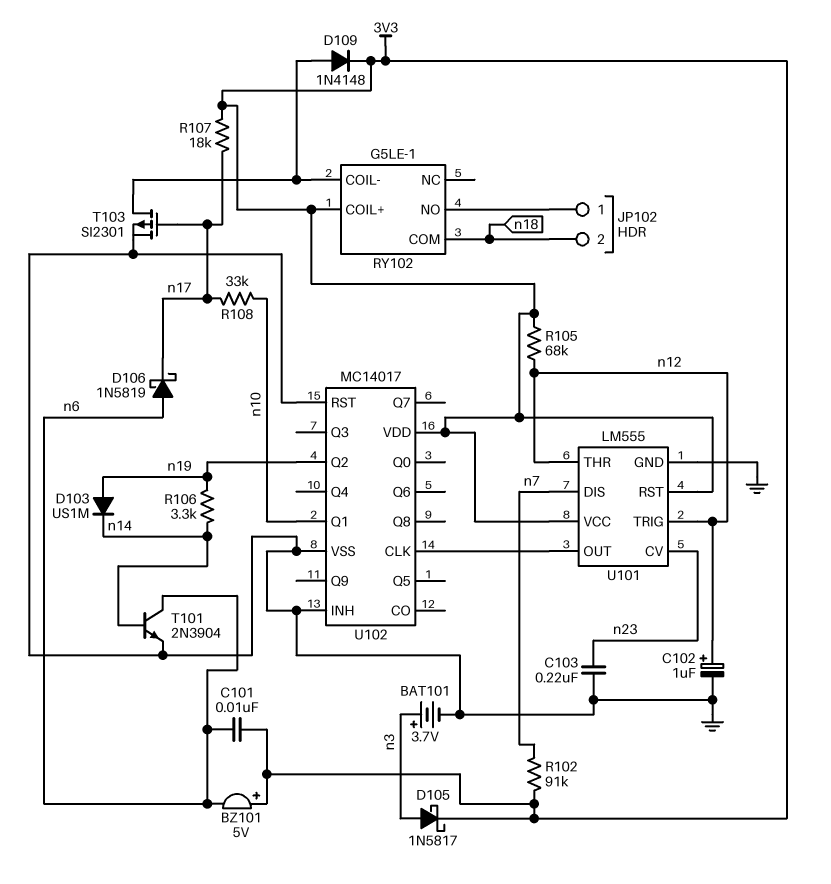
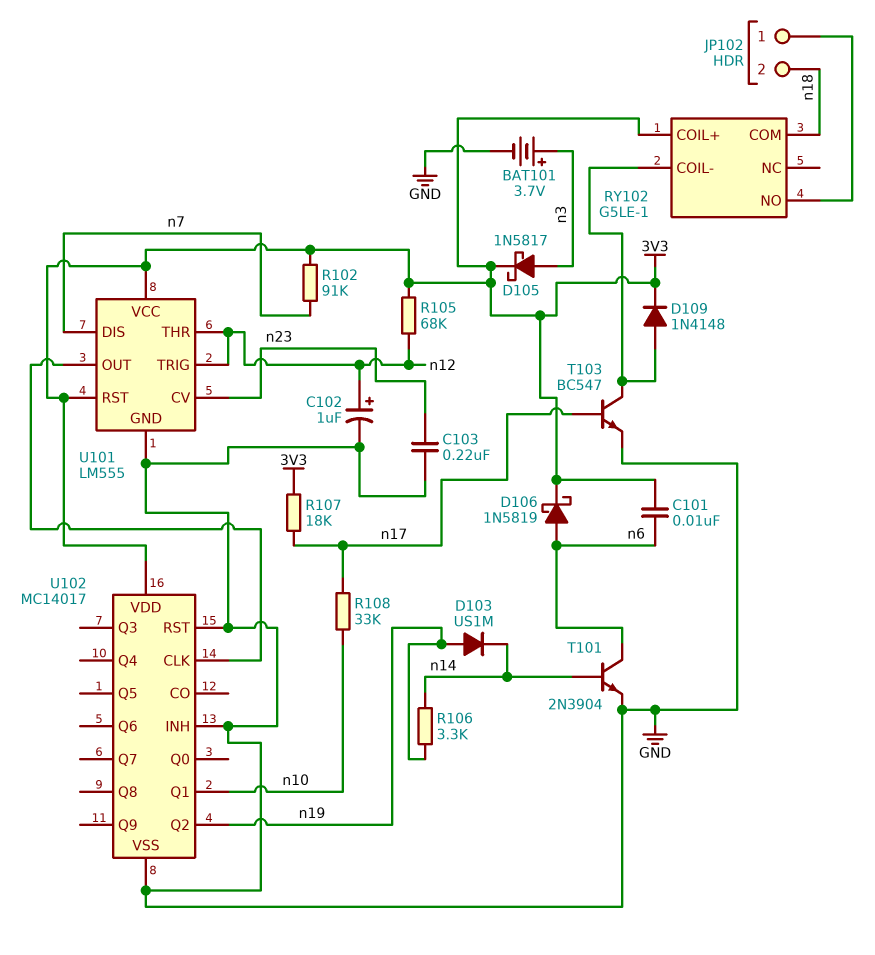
BZ101: buzzer 5V (plus 3V3, minus n6) -> none
D106: schottky 1N5819 (A n6, K n17) -> schottky 1N5819 (A n6, K 3V3)
T103: PMOS SI2301 (G n17, D RY102/COIL-, S GND) -> NPN BC547 (B n17, C RY102/COIL-, E GND)

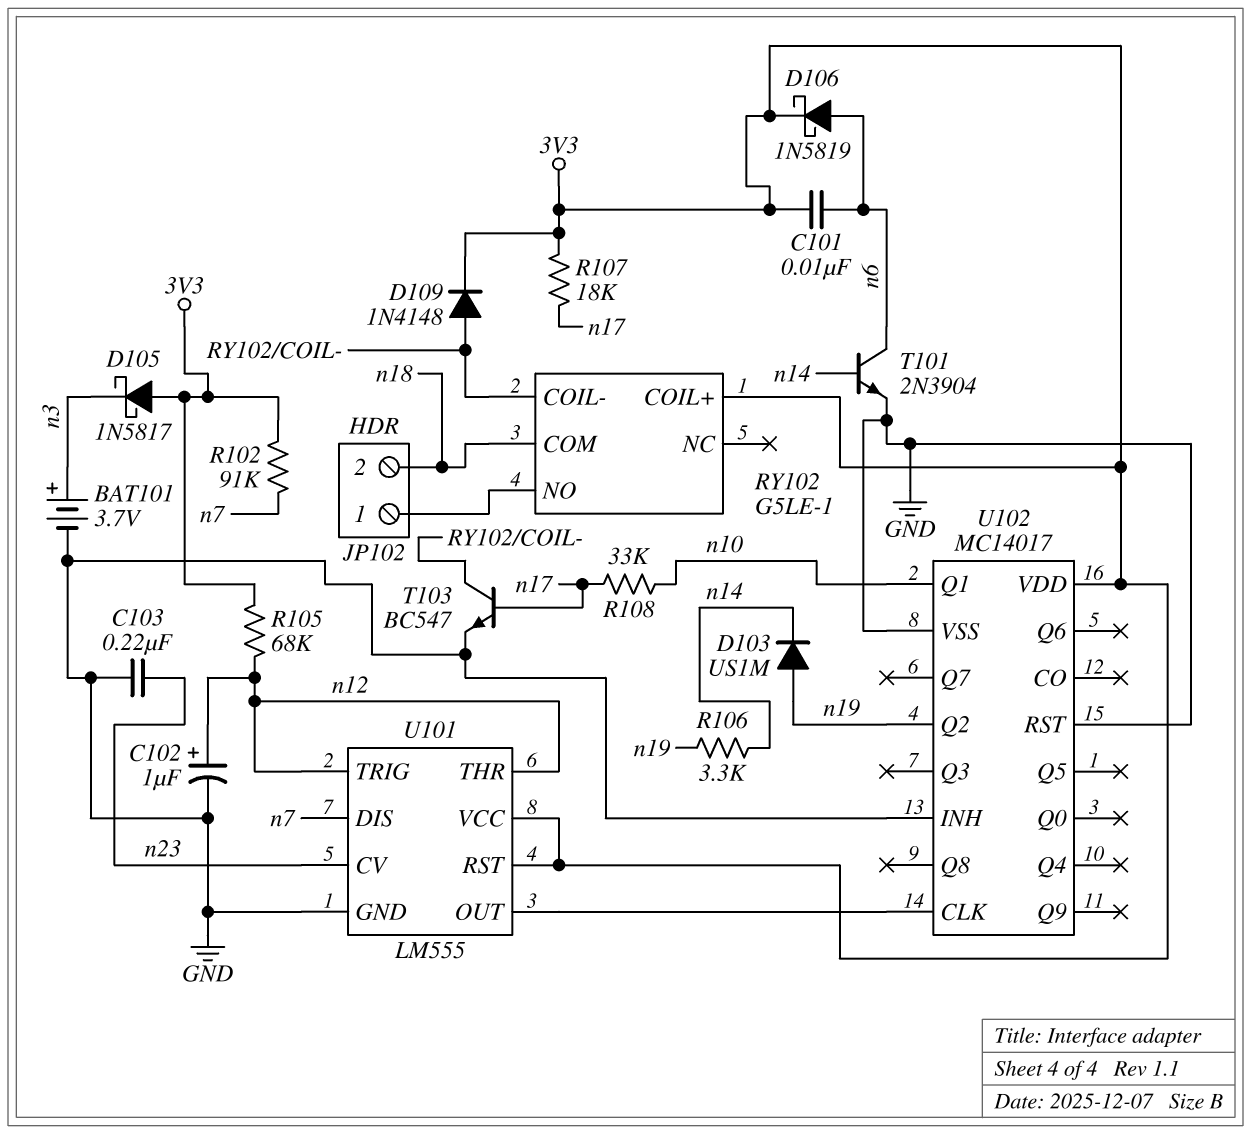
D105: schottky 1N5817 (A n3, K 3V3) -> schottky 1N5817 (A 3V3, K n3)

